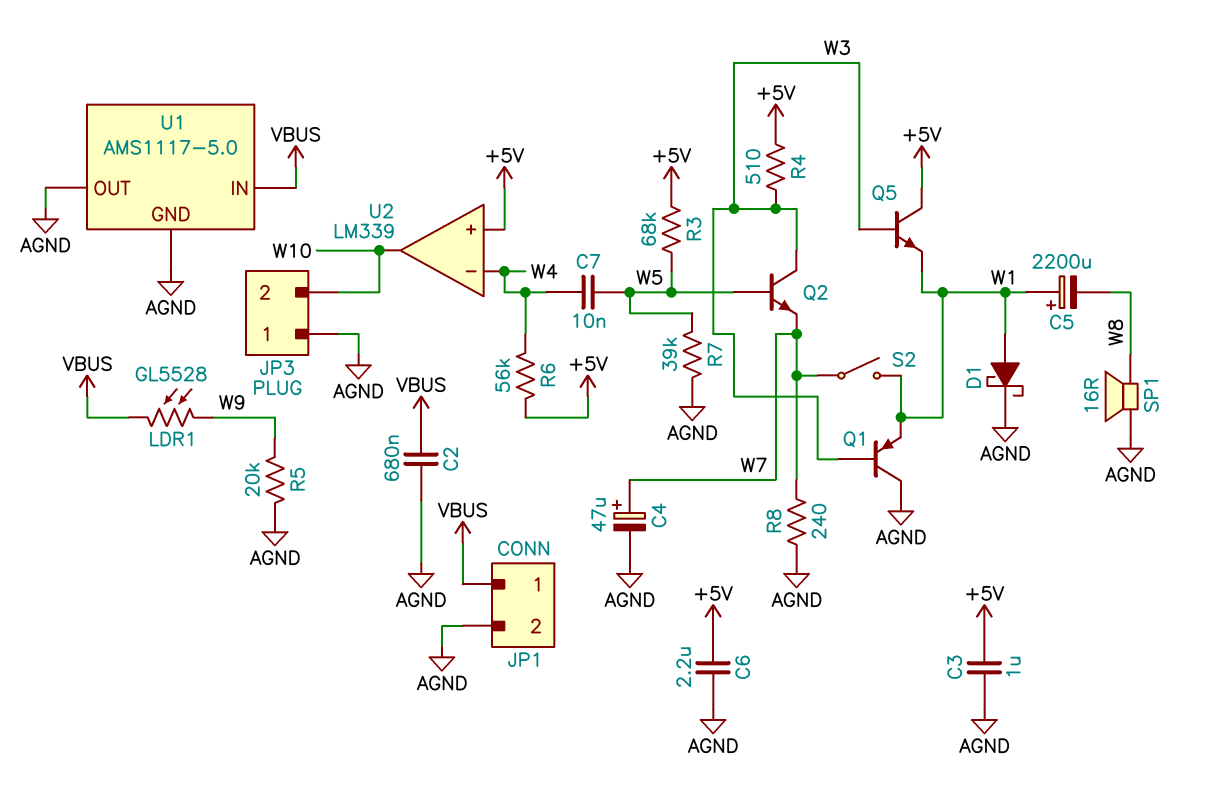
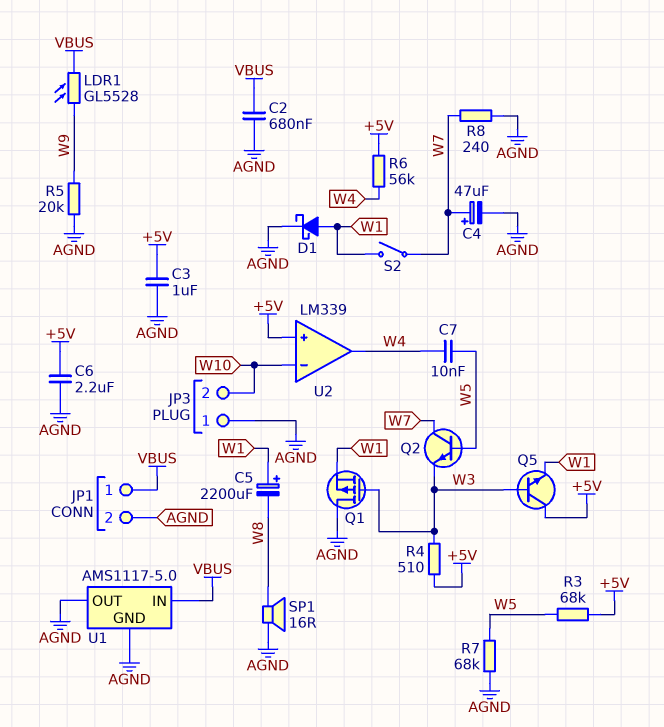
Q1: PNP (B W3, C AGND, E W1) -> PMOS (G W3, D AGND, S W1)
Q2: NPN (B W5, C W3, E W7) -> NPN (B W5, C W7, E W3)
R7: 39k (AGND, W5) -> 68k (AGND, W5)
U2 pin in-: W4 -> W10
U2 pin out: W10 -> W4

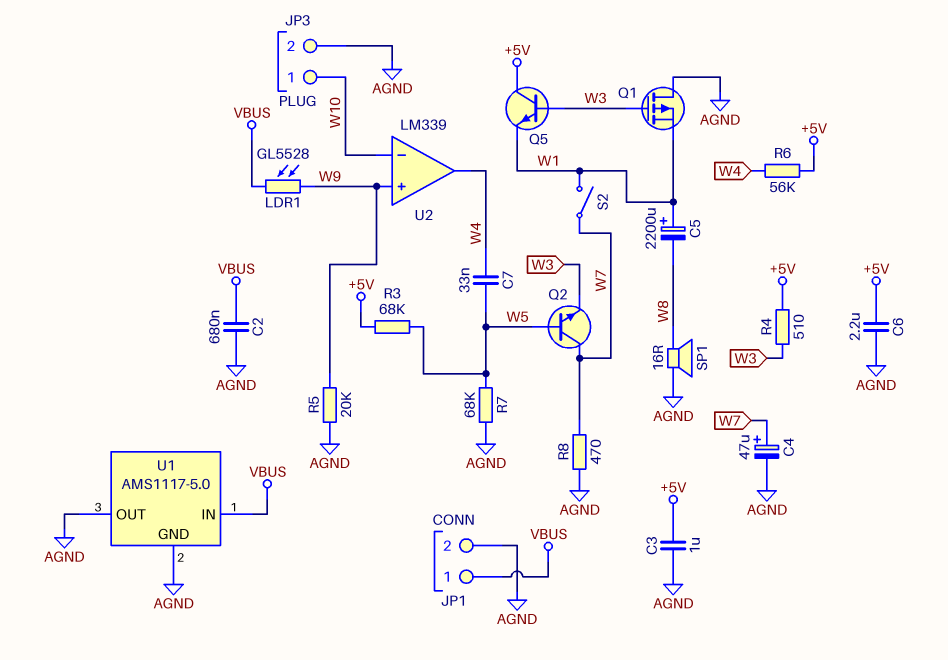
C7: 10nF (W4, W5) -> 33nF (W4, W5)
D1: schottky (A W1, K AGND) -> none
JP3 pin 1: AGND -> W10
JP3 pin 2: W10 -> AGND
R8: 240 (AGND, W7) -> 470 (AGND, W7)
U2 pin in+: +5V -> W9

